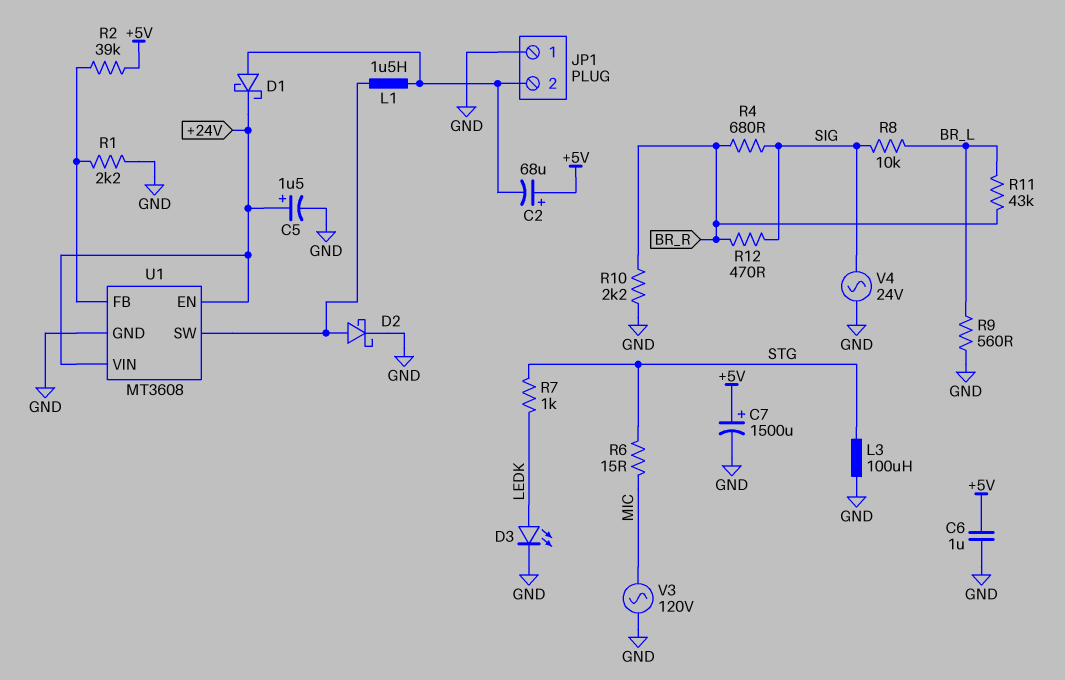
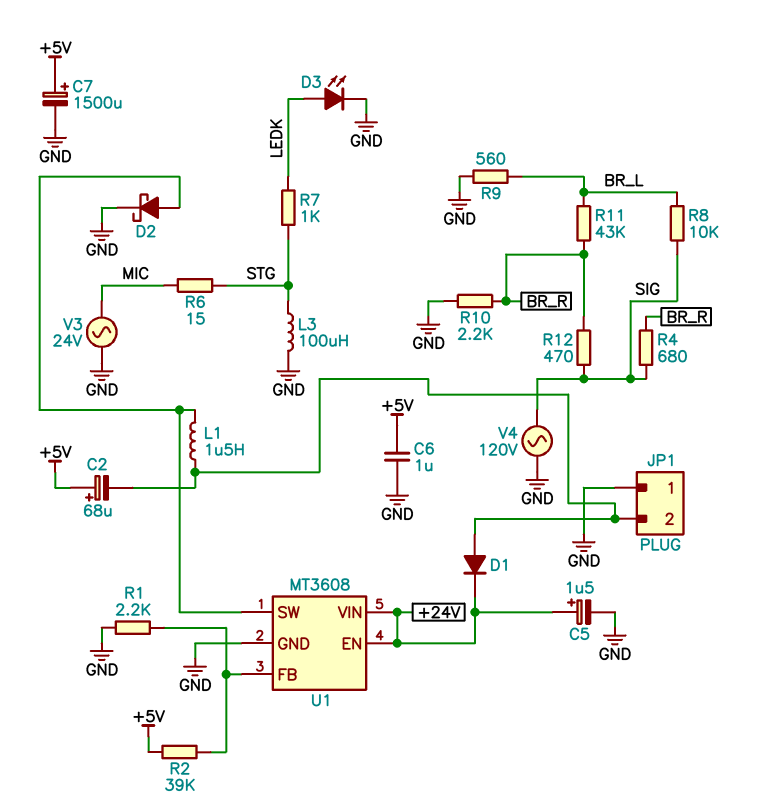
D1: schottky (A JP1/2, K +24V) -> diode (A JP1/2, K +24V)
V3: AC 120V (GND, MIC) -> AC 24V (GND, MIC)
V4: AC 24V (GND, SIG) -> AC 120V (GND, SIG)

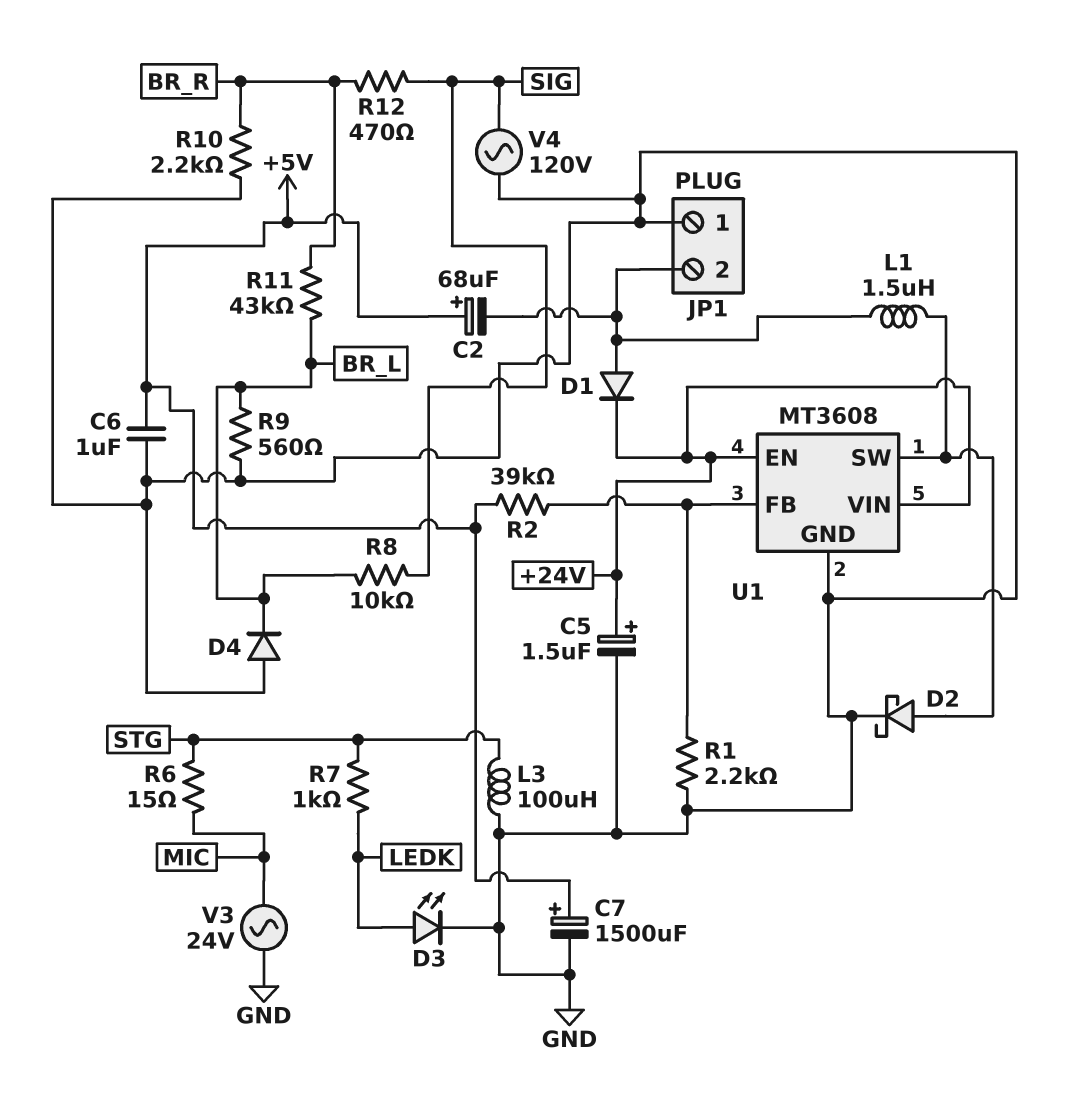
D4: none -> diode (A GND, K BR_L)
R4: 680 (BR_R, SIG) -> none

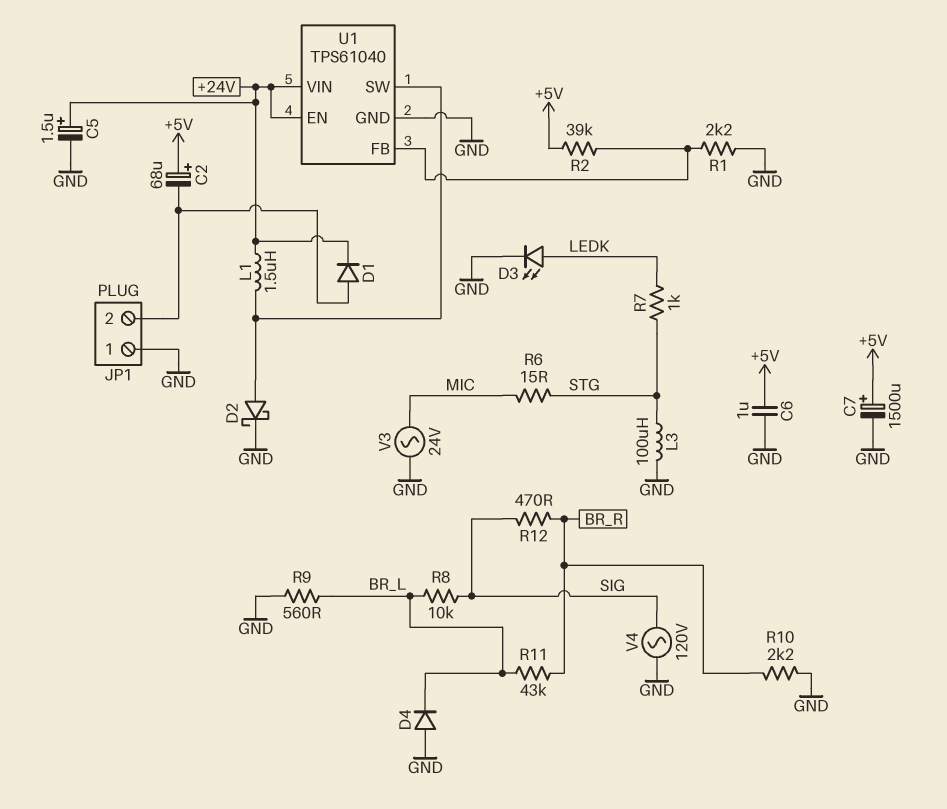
L1: 1.5uH (JP1/2, U1/SW) -> 1.5uH (+24V, U1/SW)
U1: MT3608 -> TPS61040

